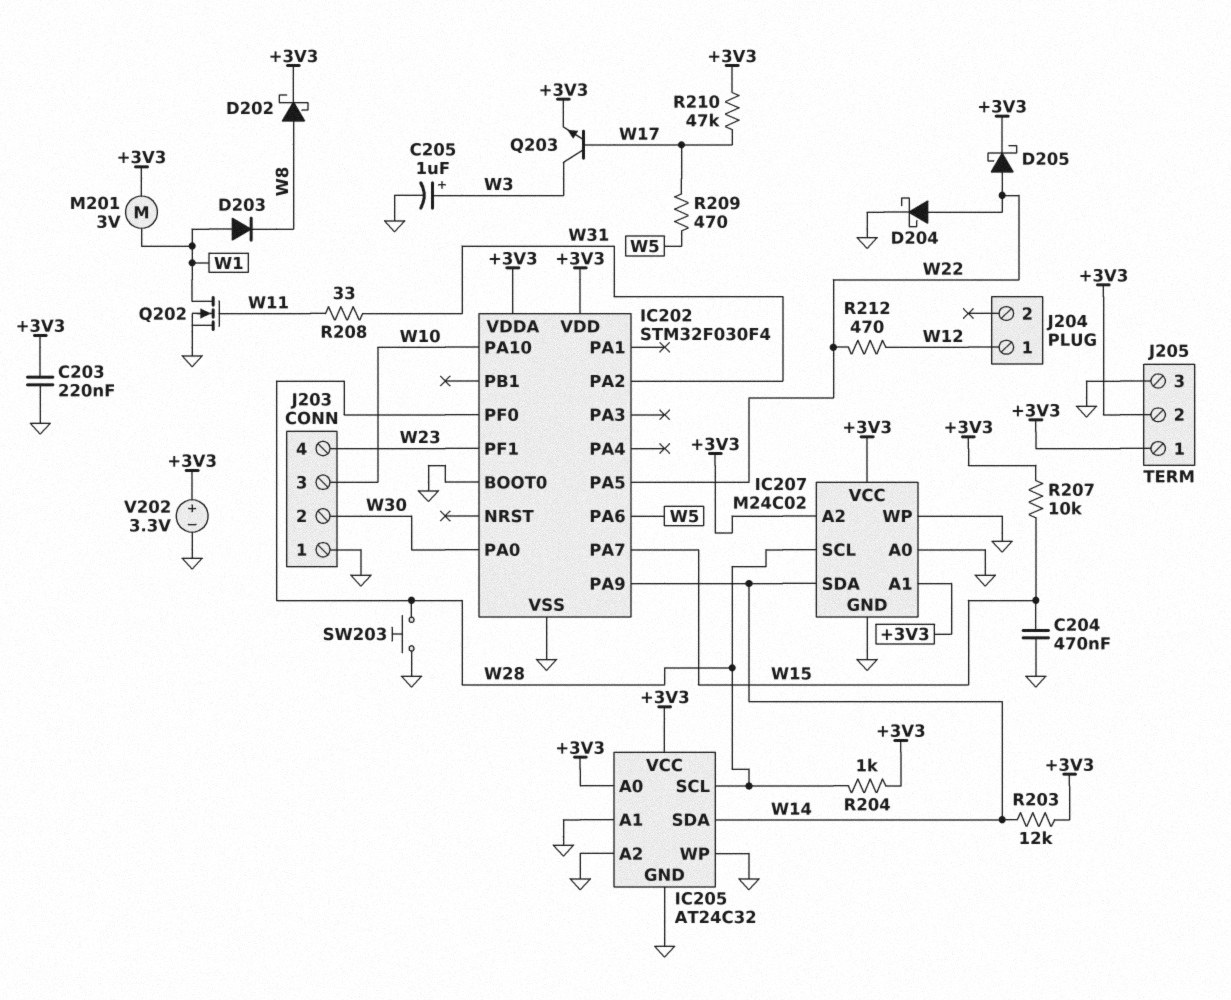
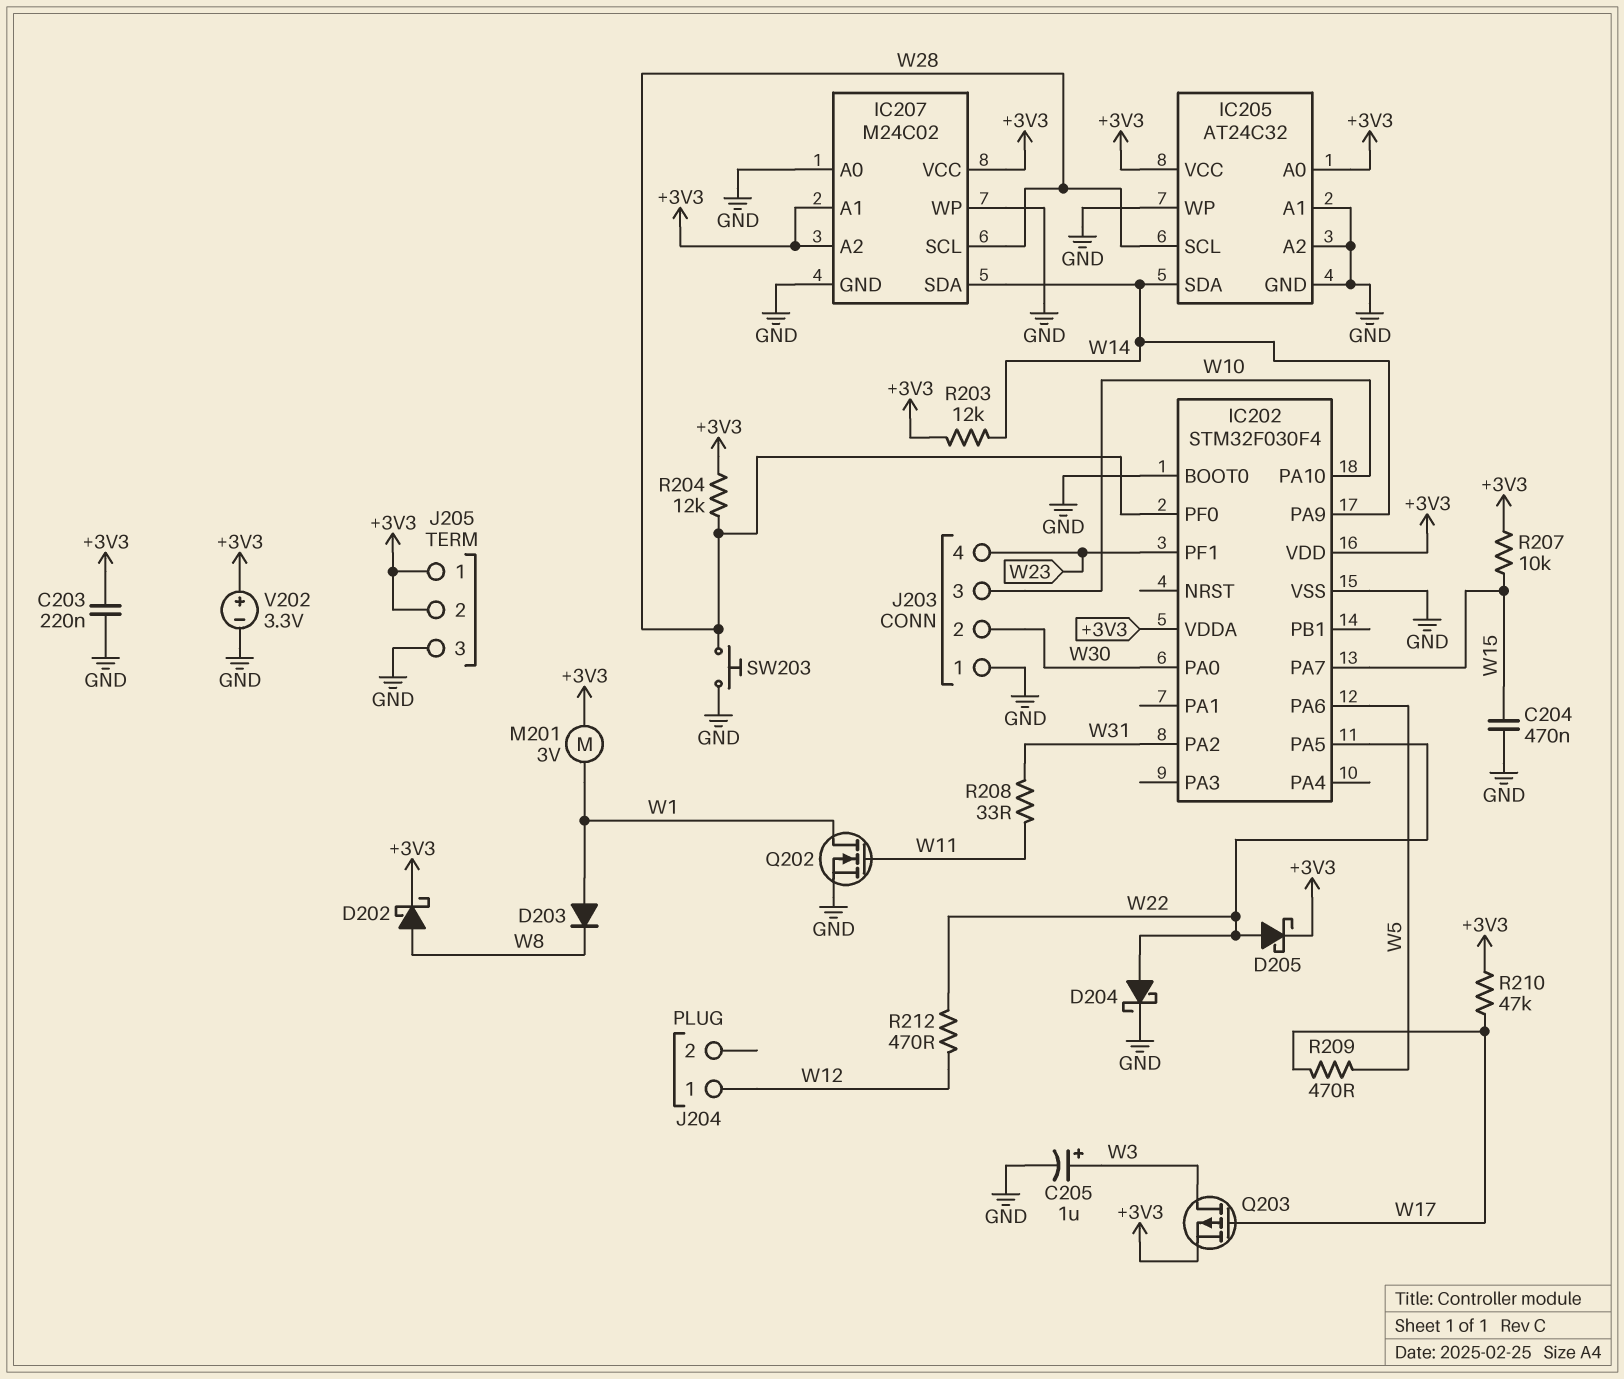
Q203: NPN (B W17, C W3, E +3V3) -> PMOS (G W17, D W3, S +3V3)
R204: 1k (+3V3, W28) -> 12k (+3V3, W28)

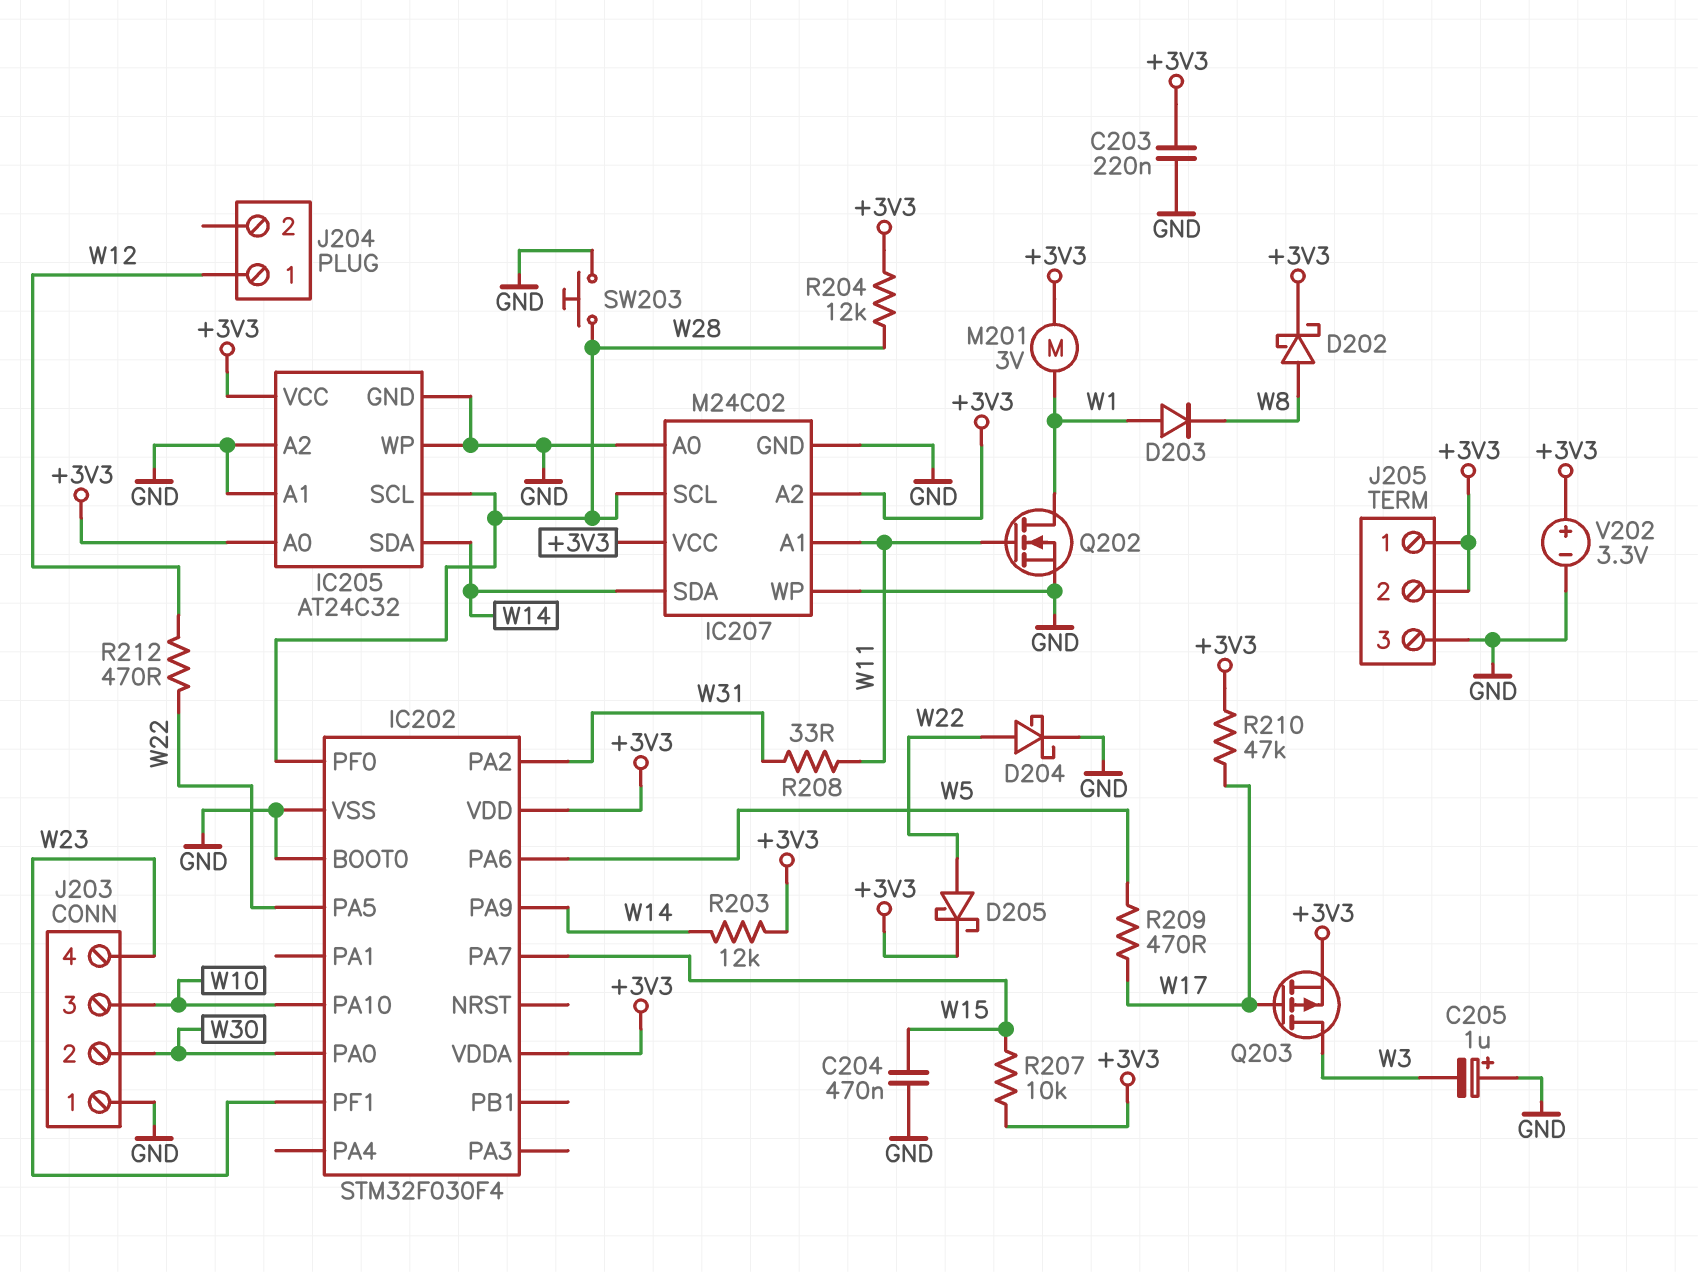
C205: 1uF (plus W3, minus GND) -> 1uF (plus GND, minus W3)
IC207 pin A1: +3V3 -> W11

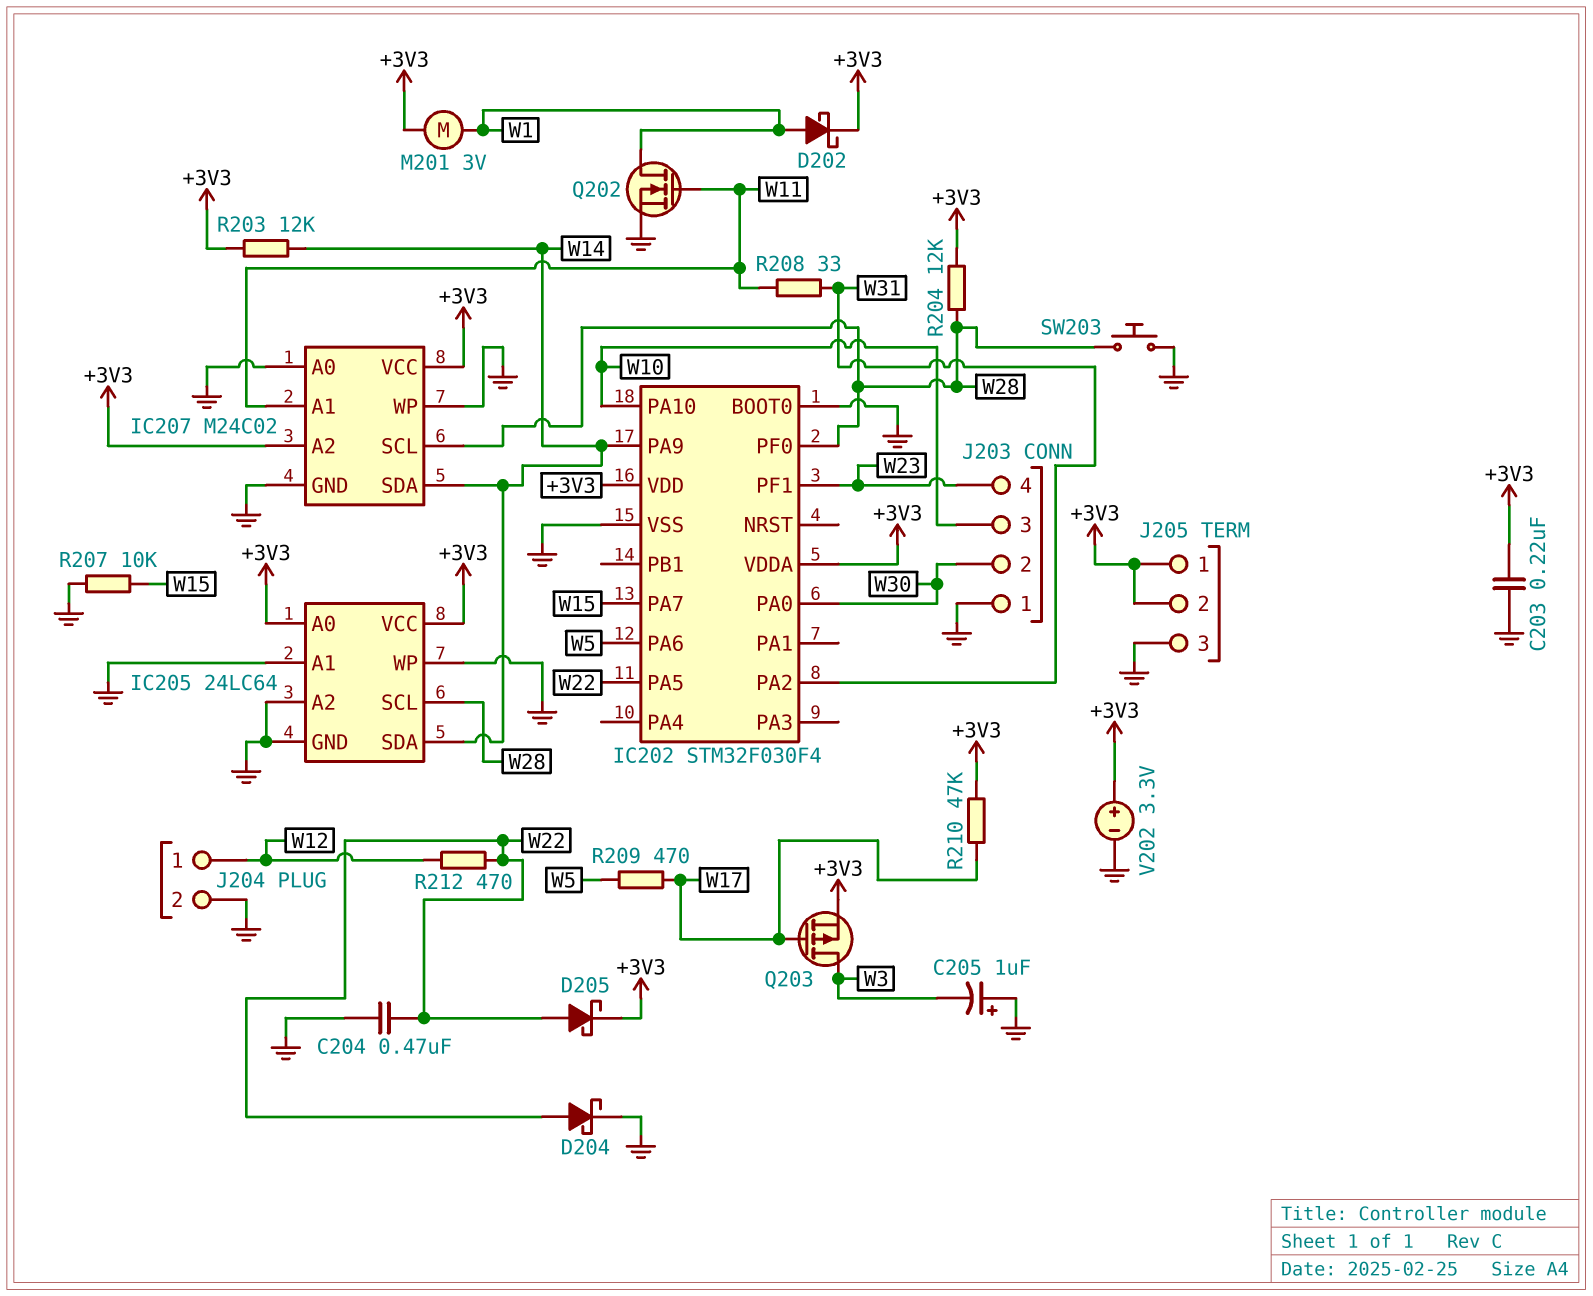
C204: 470nF (GND, W15) -> 470nF (GND, W22)
D202: schottky (A W8, K +3V3) -> schottky (A W1, K +3V3)
D203: diode (A W1, K W8) -> none
IC205: AT24C32 -> 24LC64
J204 pin 2: none -> GND
R207: 10k (+3V3, W15) -> 10k (GND, W15)

